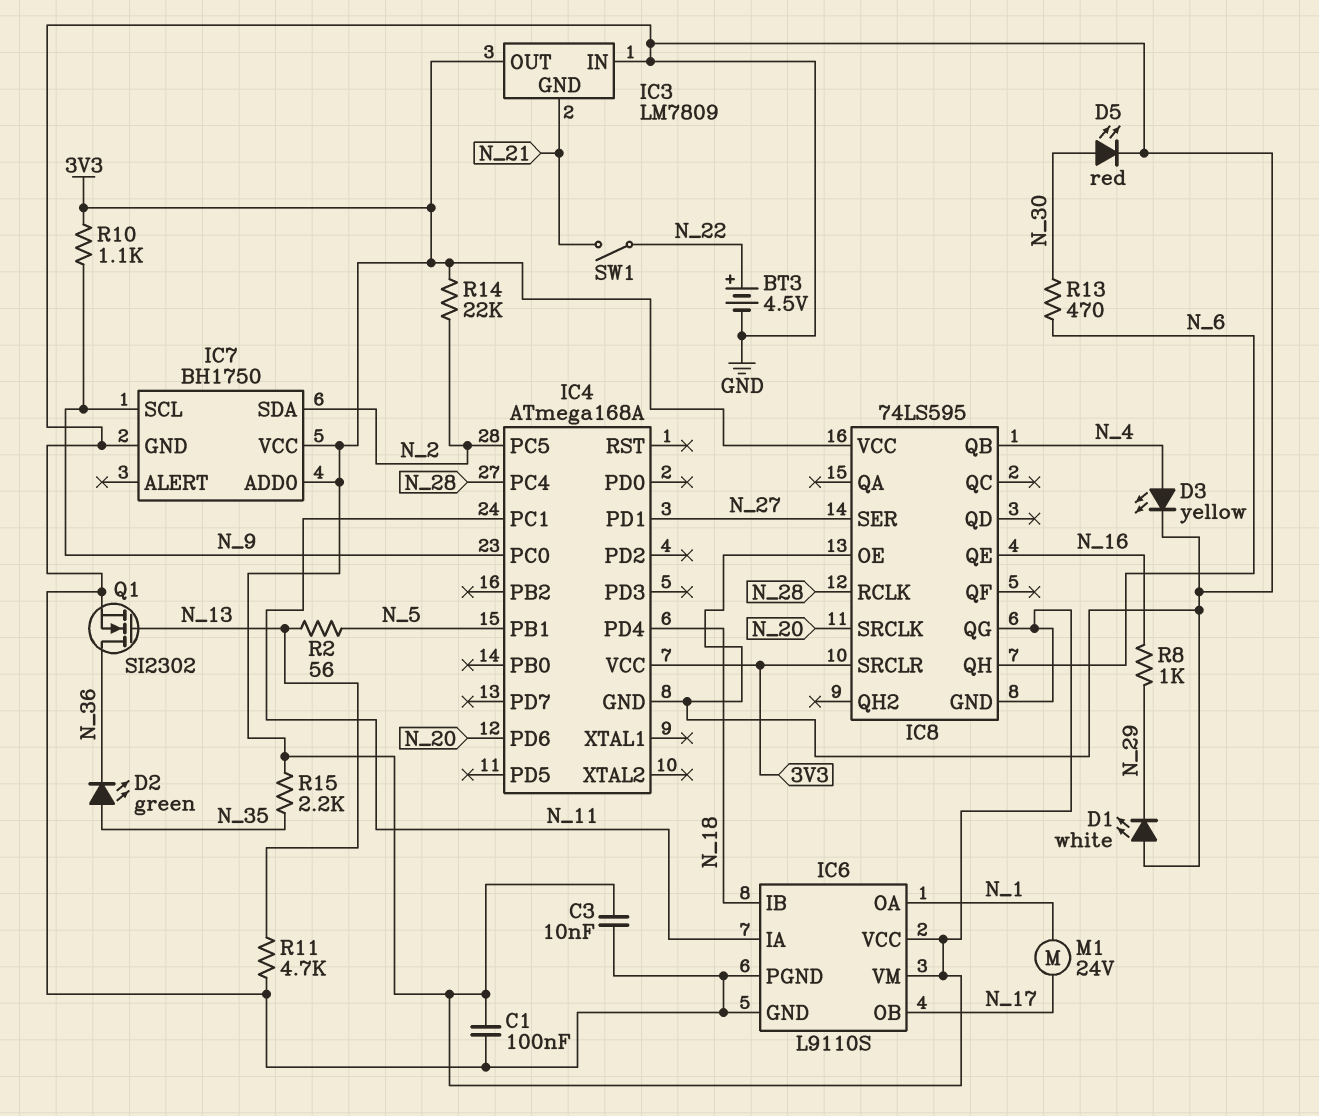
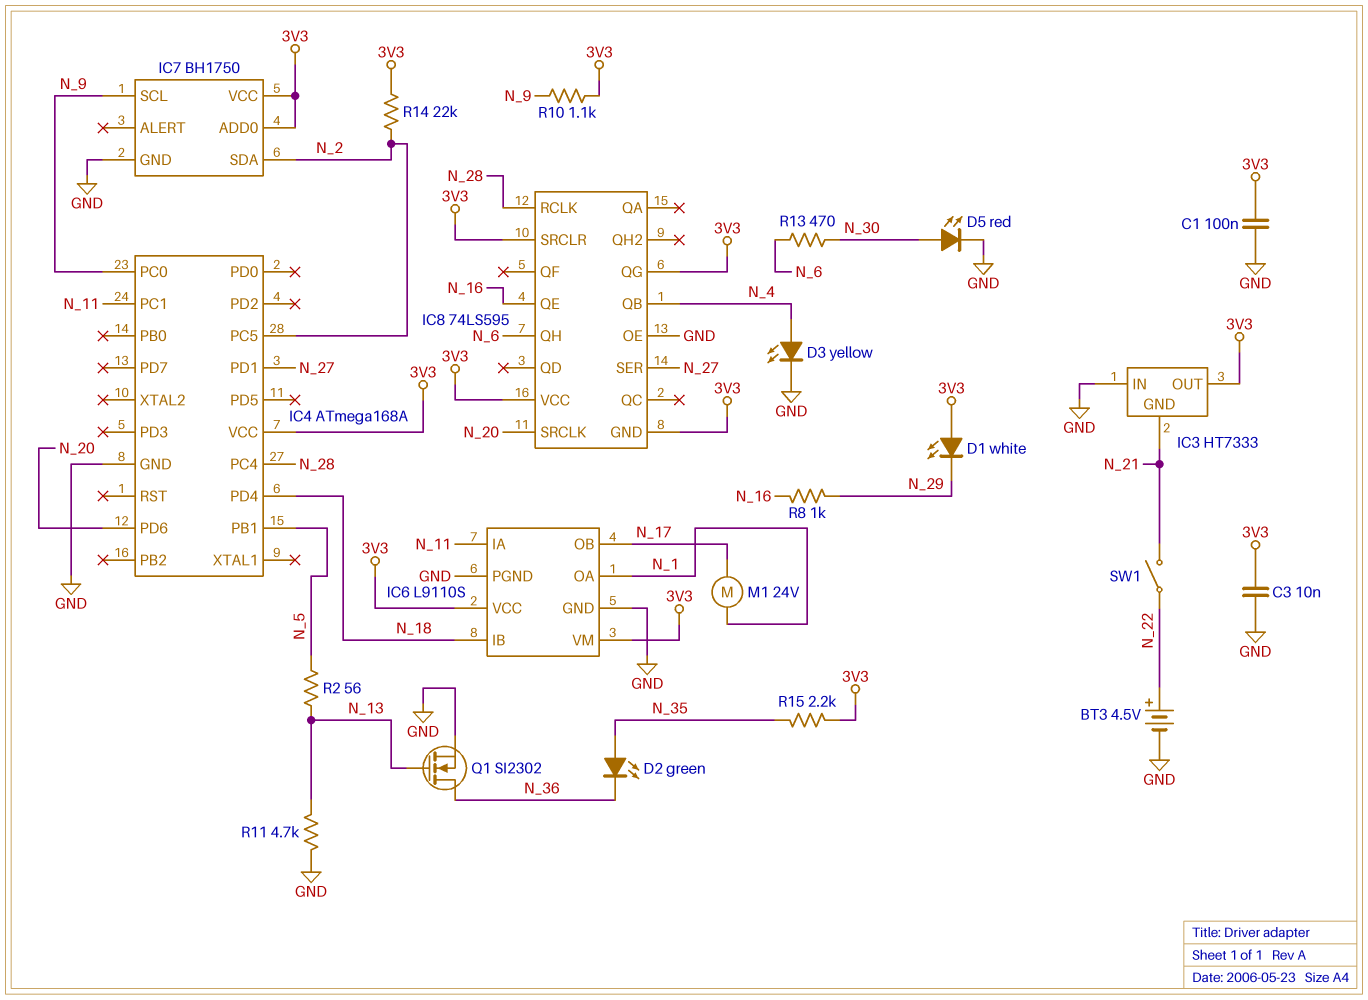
D1: LED white (A GND, K N_29) -> LED white (A 3V3, K N_29)
IC3: LM7809 -> HT7333

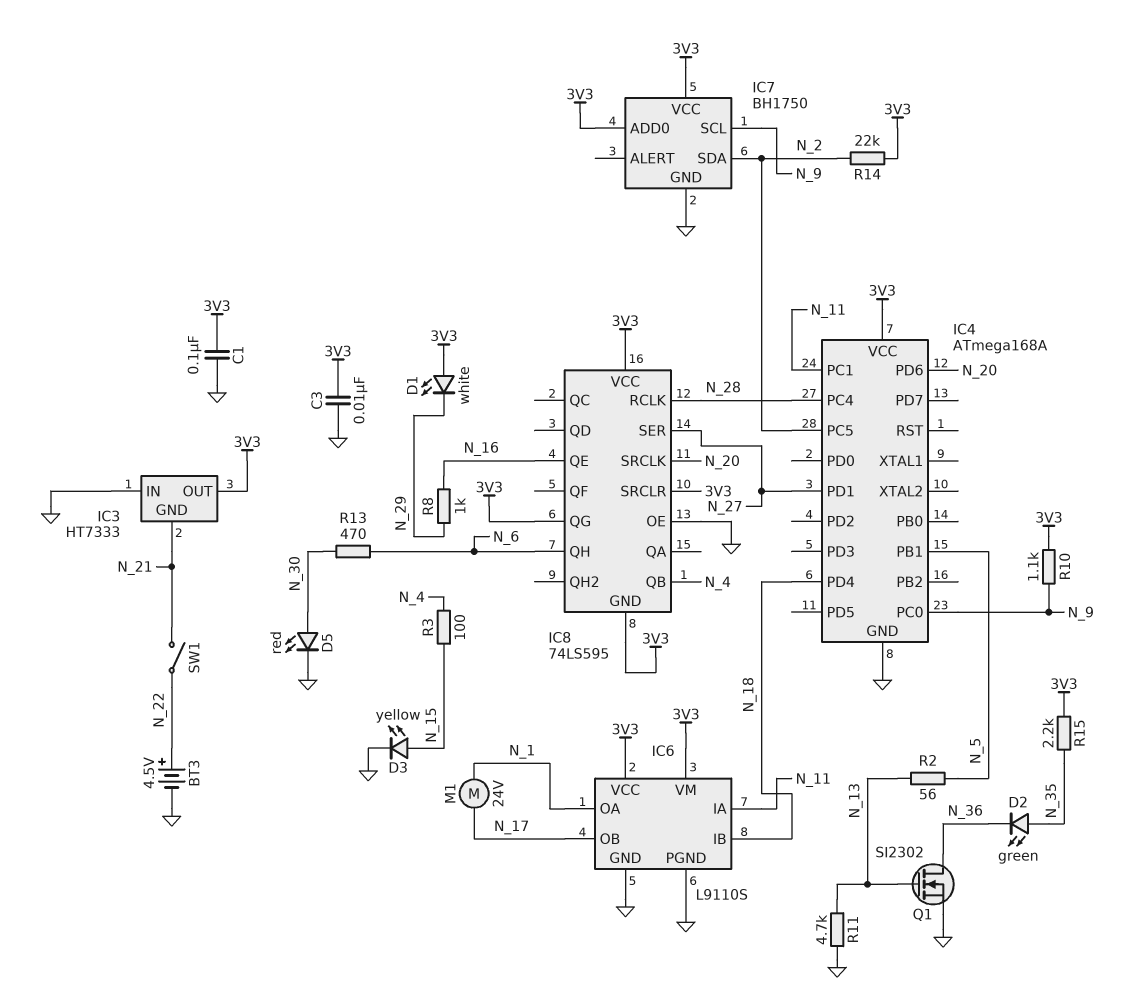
D3: LED yellow (A N_4, K GND) -> LED yellow (A N_15, K GND)
R3: none -> 100 (N_4, N_15)

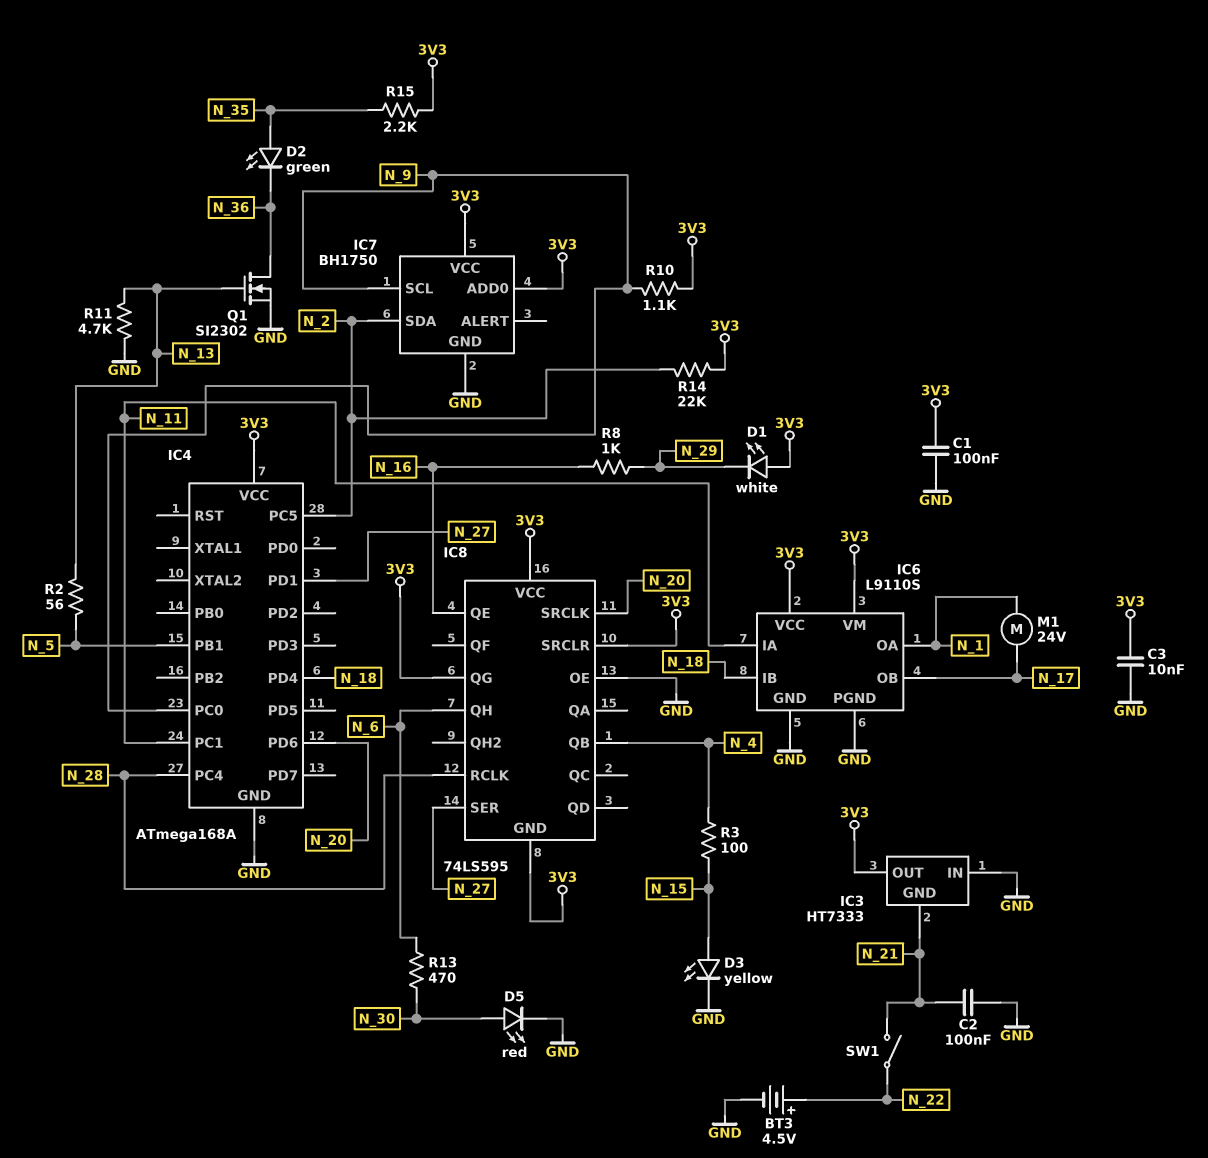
C2: none -> 100nF (GND, N_21)

